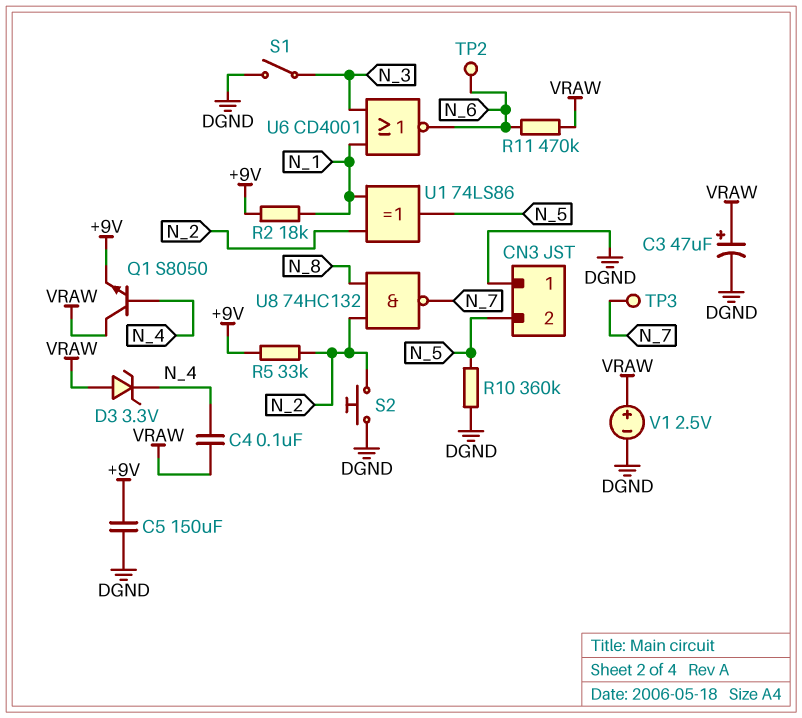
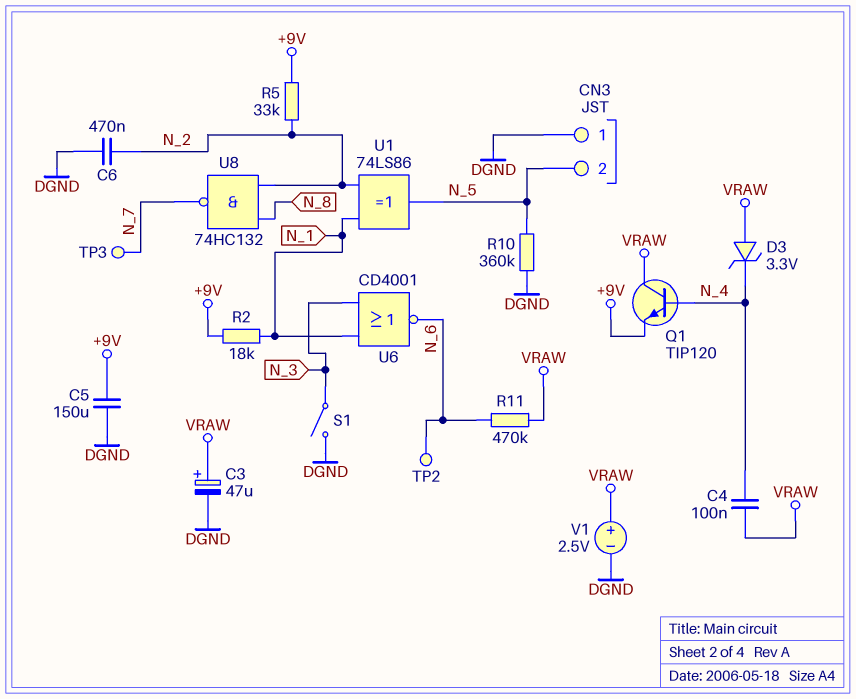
C6: none -> 470nF (DGND, N_2)
Q1: NPN S8050 (B N_4, C VRAW, E +9V) -> NPN TIP120 (B N_4, C VRAW, E +9V)
S2: button (DGND, N_2) -> none

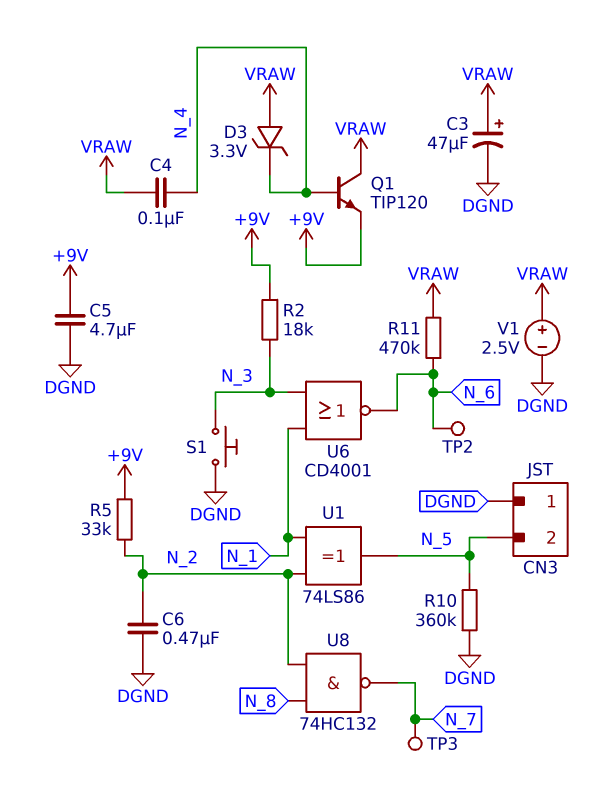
C5: 150uF (+9V, DGND) -> 4.7uF (+9V, DGND)
R2: 18k (+9V, N_1) -> 18k (+9V, N_3)
S1: switch (DGND, N_3) -> button (DGND, N_3)

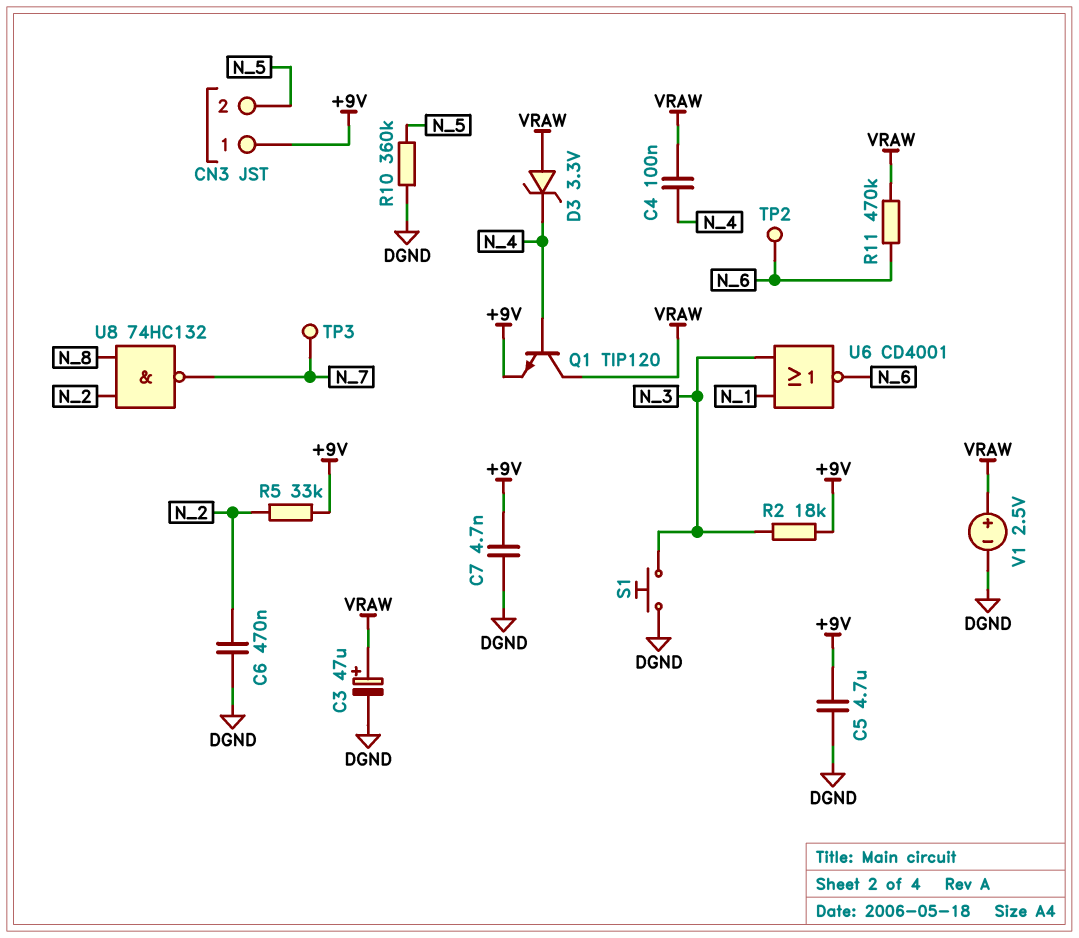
C7: none -> 4.7nF (+9V, DGND)
CN3 pin 1: DGND -> +9V
U1: XOR 74LS86 (in N_1, in N_2, out N_5) -> none

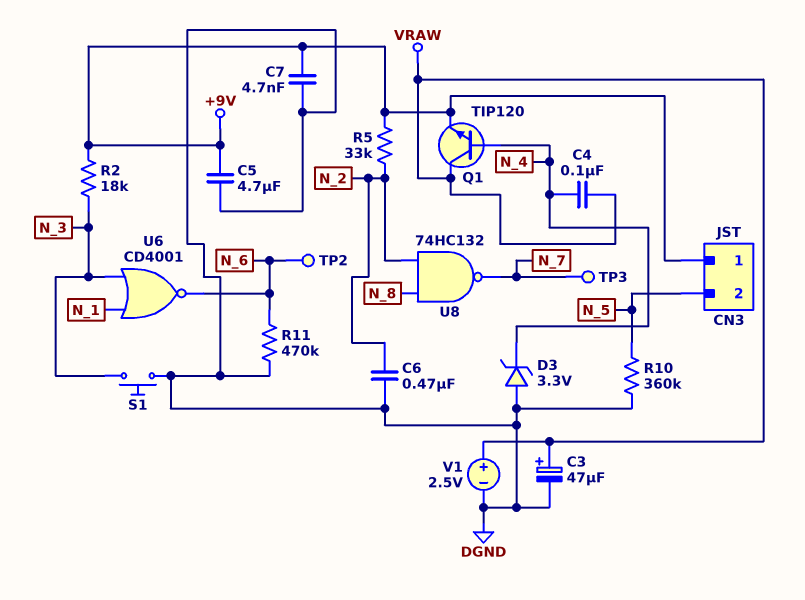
D3: zener 3.3V (A VRAW, K N_4) -> zener 3.3V (A DGND, K N_4)
R11: 470k (N_6, VRAW) -> 470k (DGND, N_6)

